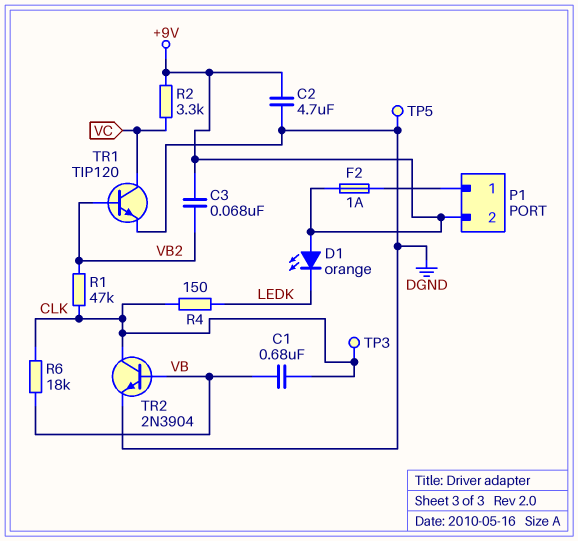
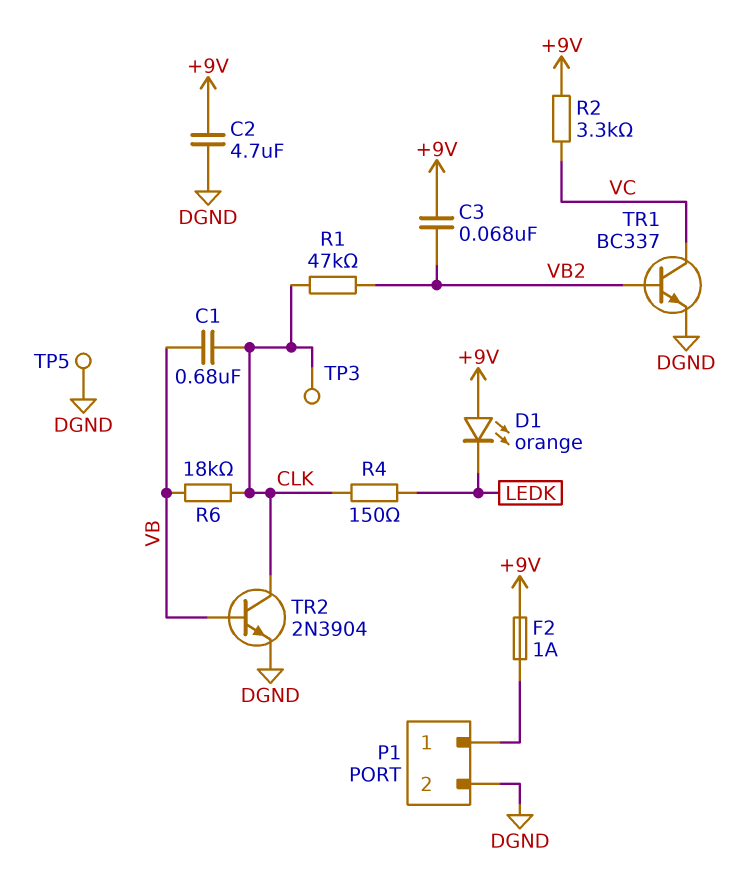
P1 pin 2: +9V -> DGND
TR1: NPN TIP120 (B VB2, C VC, E DGND) -> NPN BC337 (B VB2, C VC, E DGND)

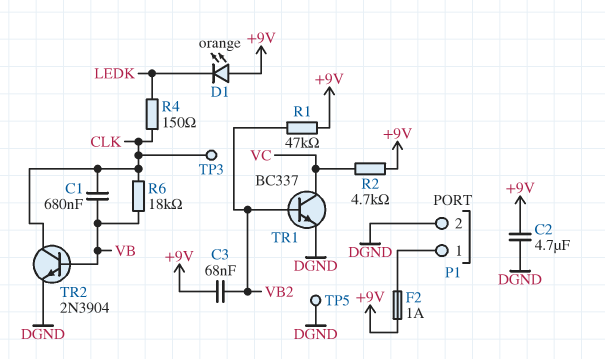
R1: 47k (CLK, VB2) -> 47k (+9V, VB2)
R2: 3.3k (+9V, VC) -> 4.7k (+9V, VC)

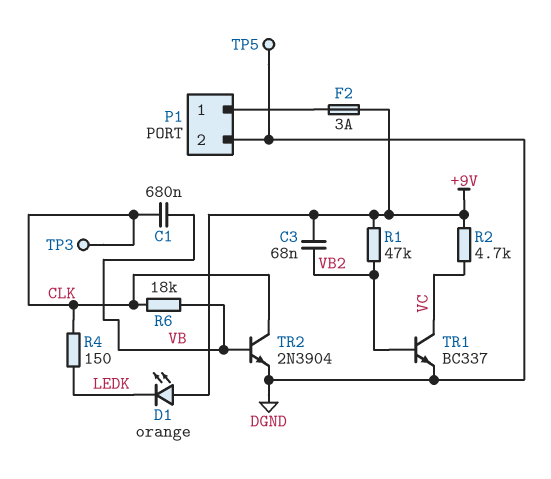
C2: 4.7uF (+9V, DGND) -> none
F2: 1A (+9V, P1/1) -> 3A (+9V, P1/1)

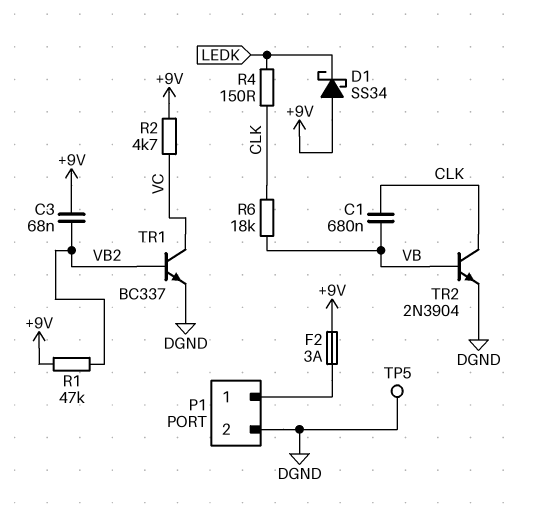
D1: LED orange (A +9V, K LEDK) -> schottky SS34 (A +9V, K LEDK)
TP3: test point (CLK) -> none

